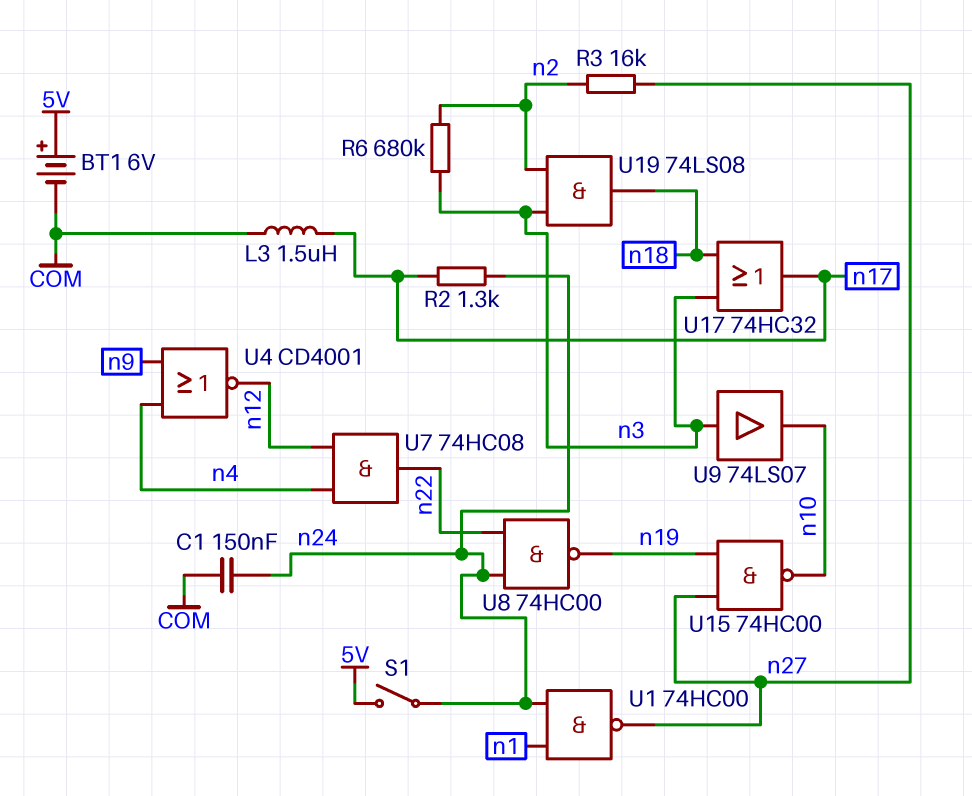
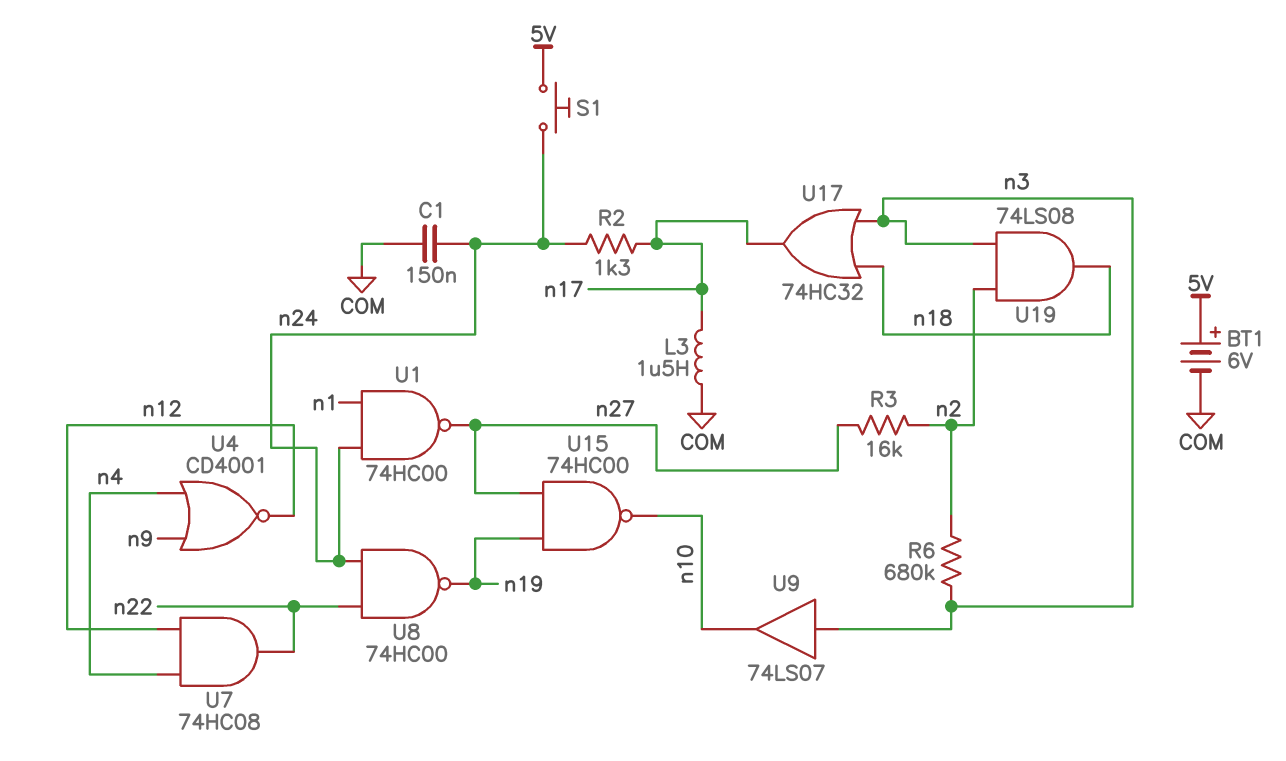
S1: switch (5V, n24) -> button (5V, n24)

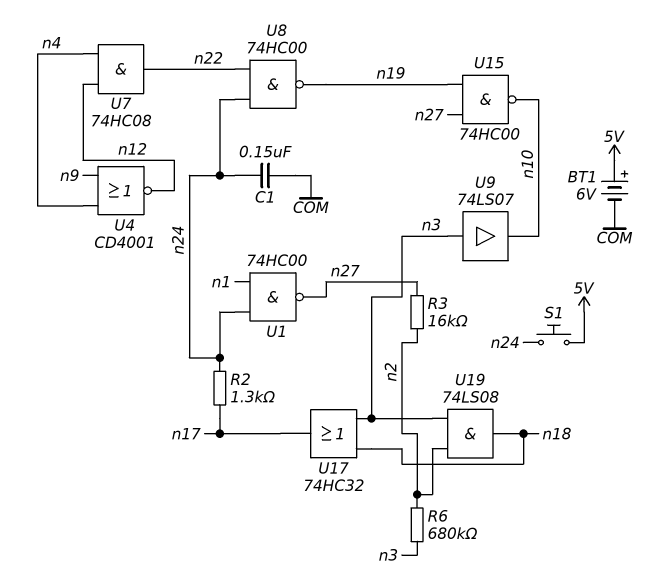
L3: 1.5uH (COM, n17) -> none

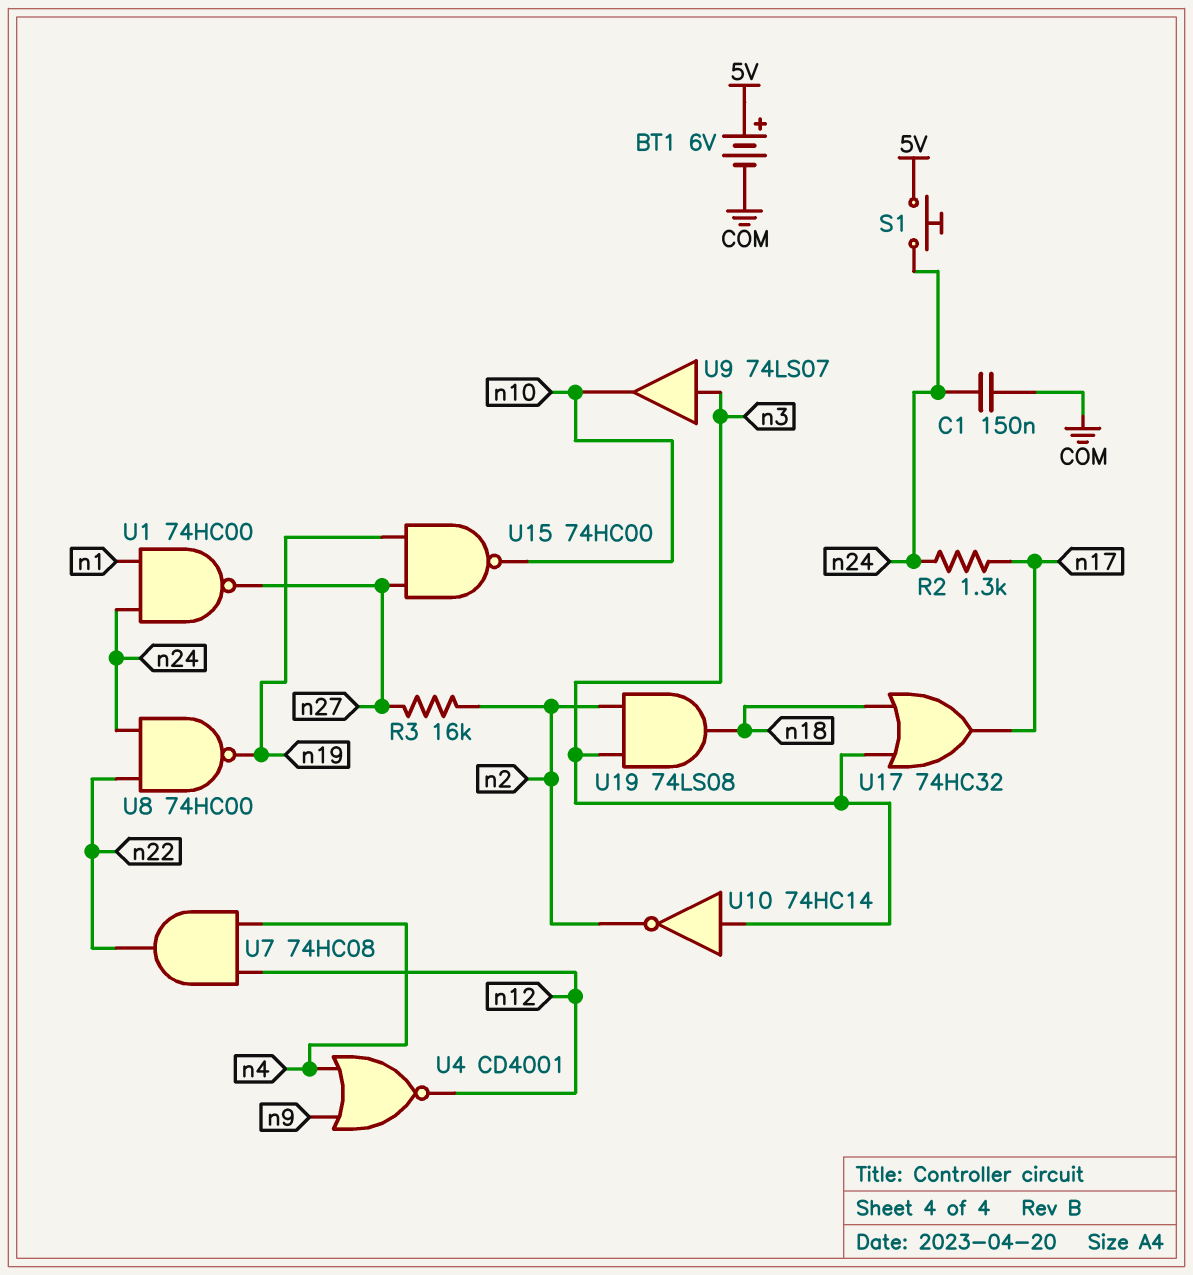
R6: 680k (n2, n3) -> none
U10: none -> NOT 74HC14 (in n3, out n2)

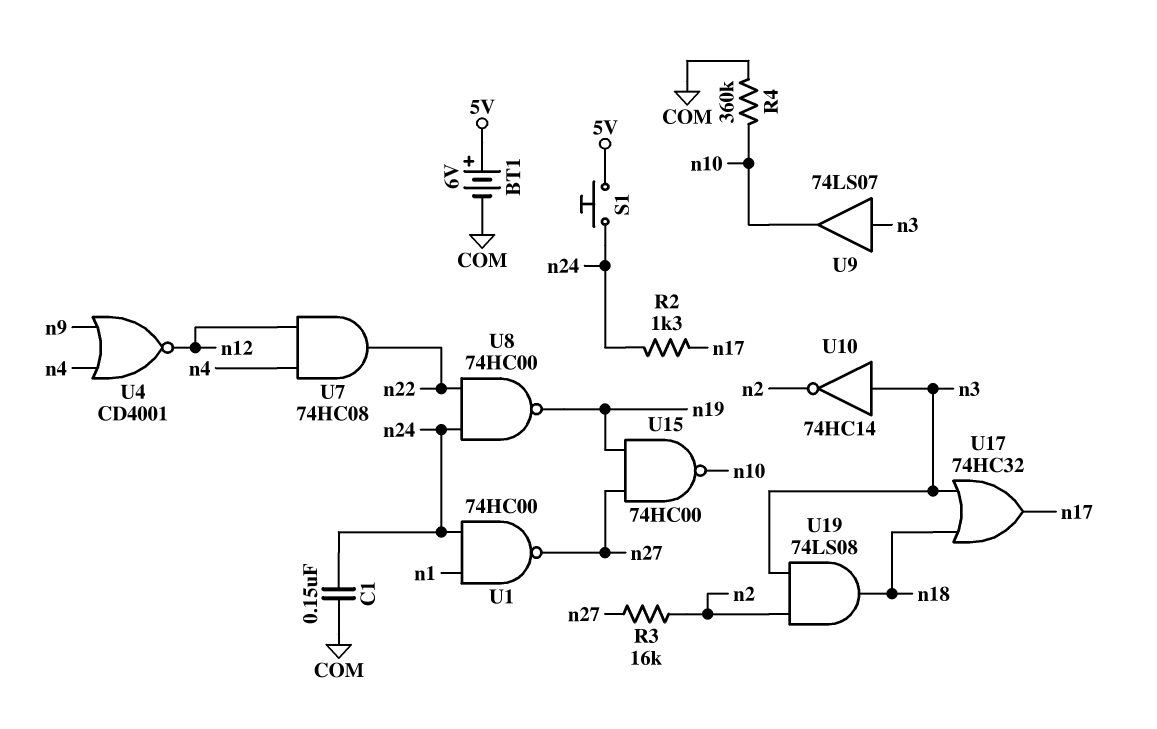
R4: none -> 360k (COM, n10)

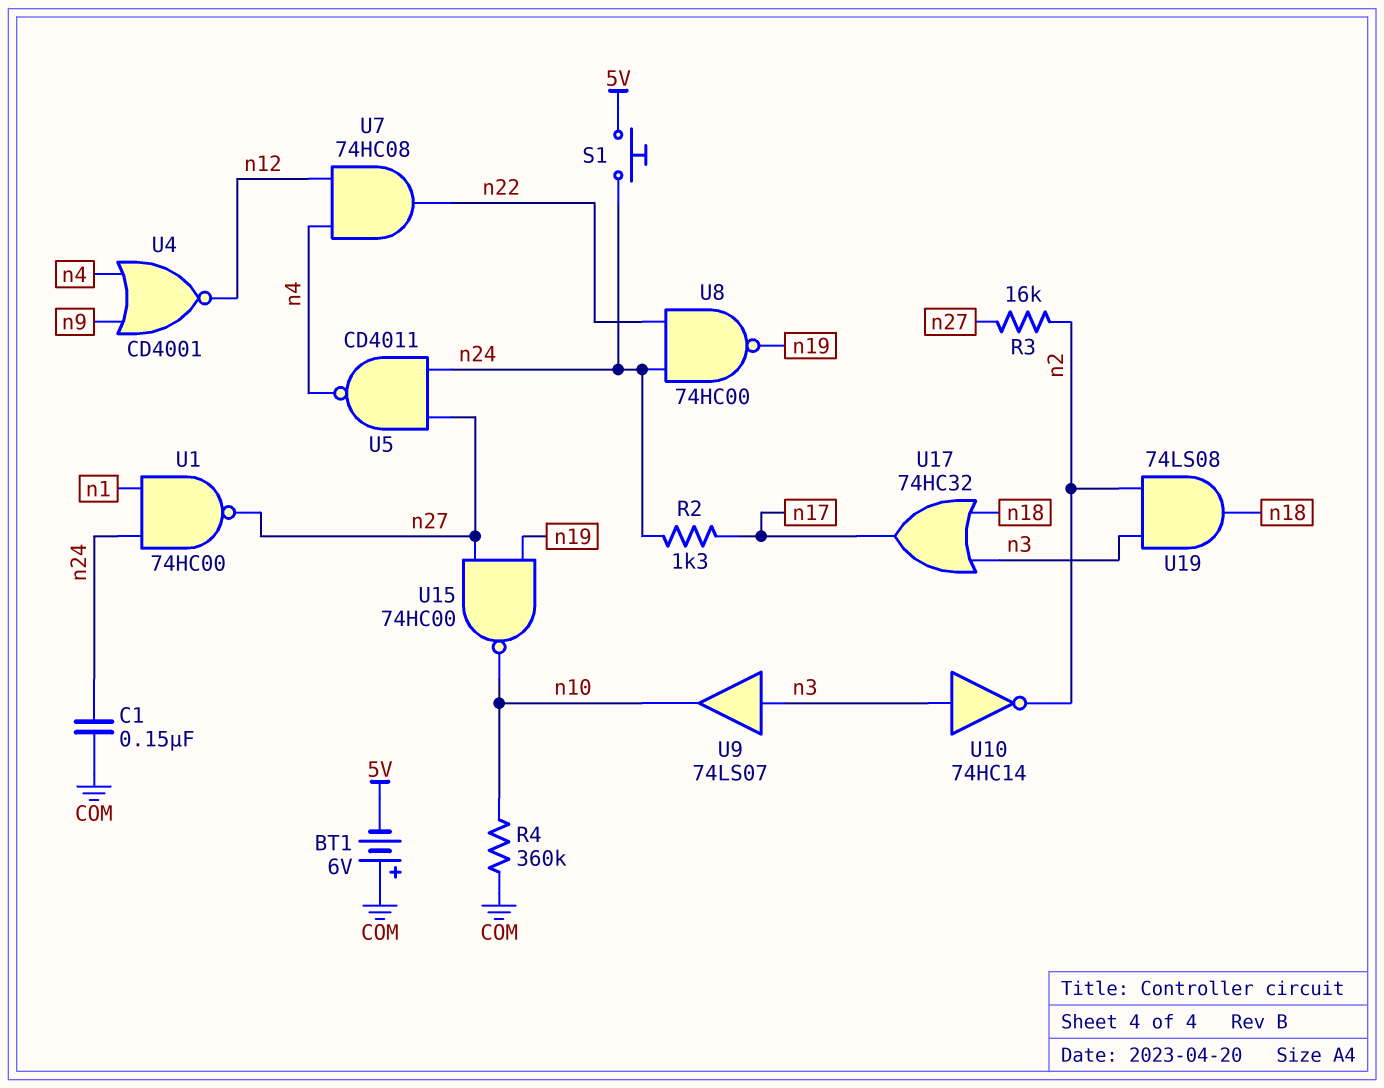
BT1: 6V (plus 5V, minus COM) -> 6V (plus COM, minus 5V)
U5: none -> NAND CD4011 (in n24, in n27, out n4)

